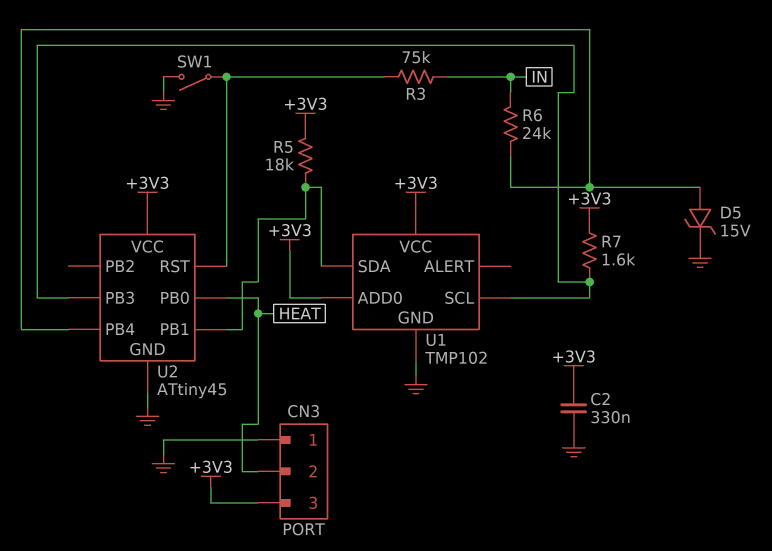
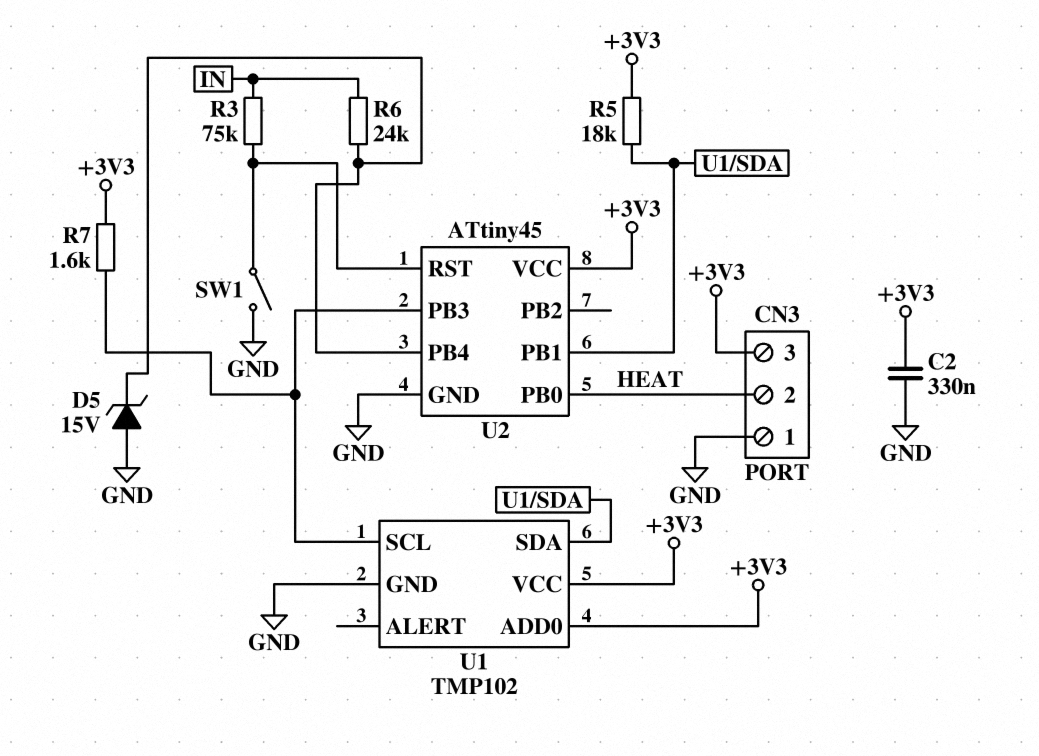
D5: zener 15V (A U2/PB4, K GND) -> zener 15V (A GND, K U2/PB4)

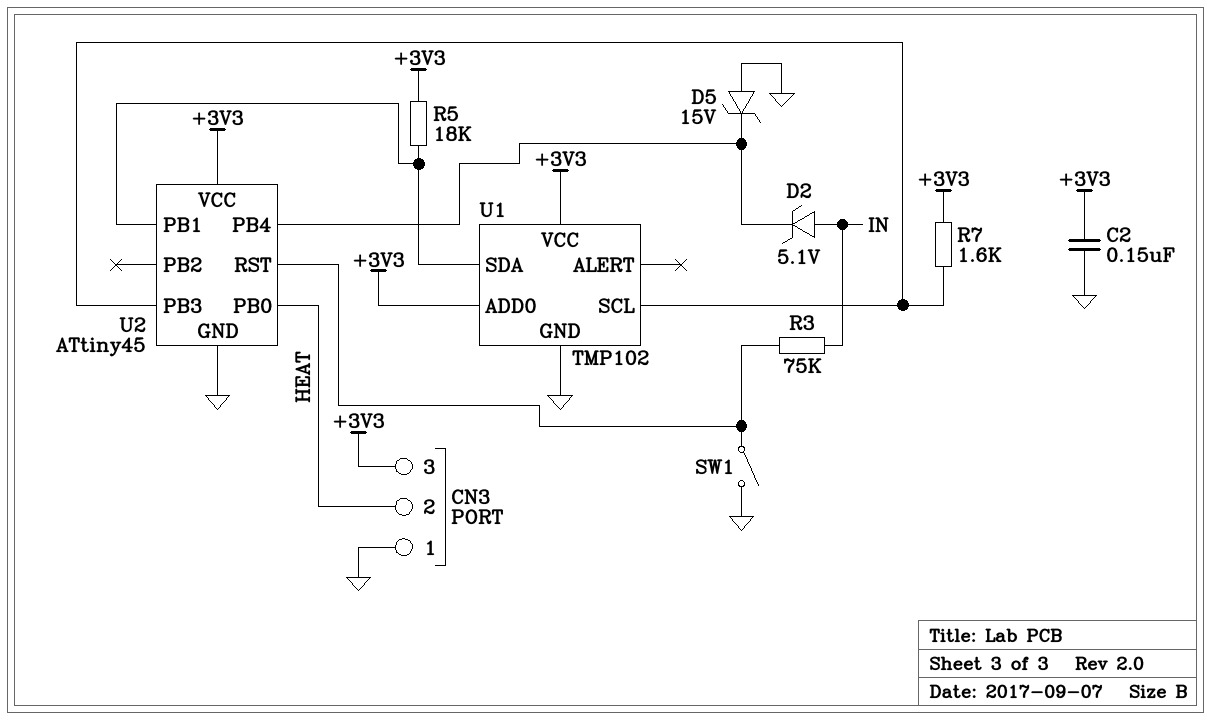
C2: 330nF (+3V3, GND) -> 150nF (+3V3, GND)
D2: none -> zener 5.1V (A IN, K U2/PB4)
R6: 24k (IN, U2/PB4) -> none

